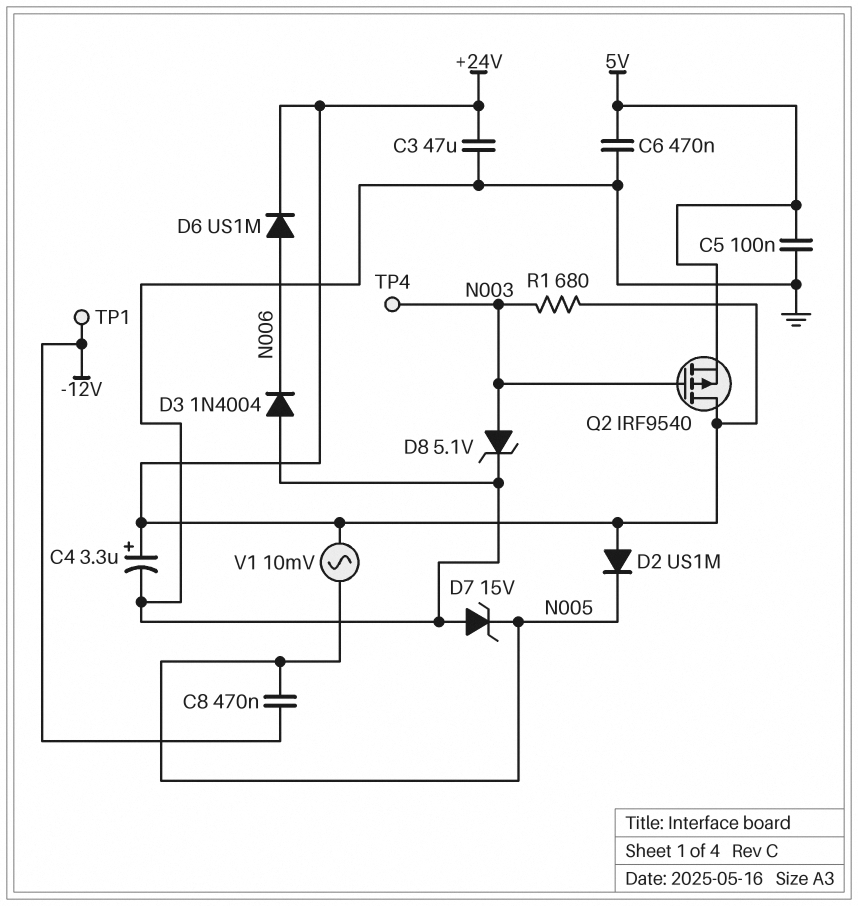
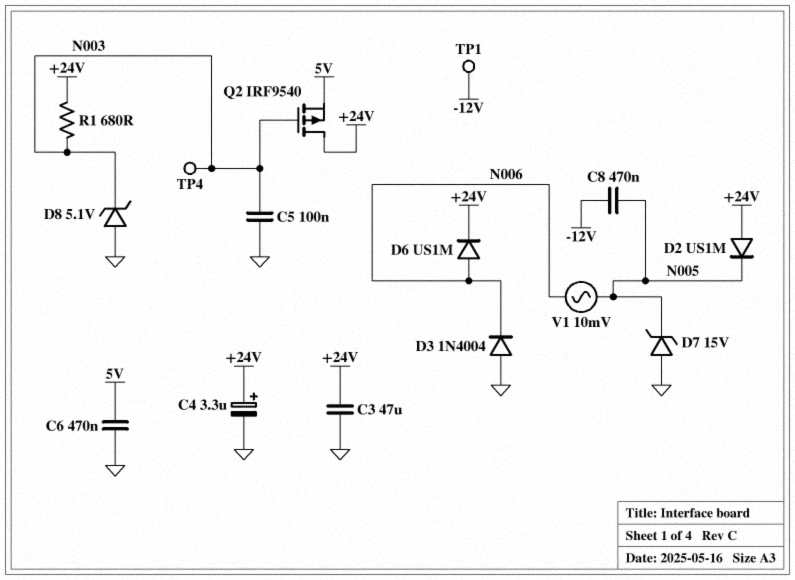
C5: 100nF (5V, GND) -> 100nF (GND, N003)
D8: zener 5.1V (A N003, K GND) -> zener 5.1V (A GND, K N003)
V1: AC 10mV (+24V, N005) -> AC 10mV (N005, N006)

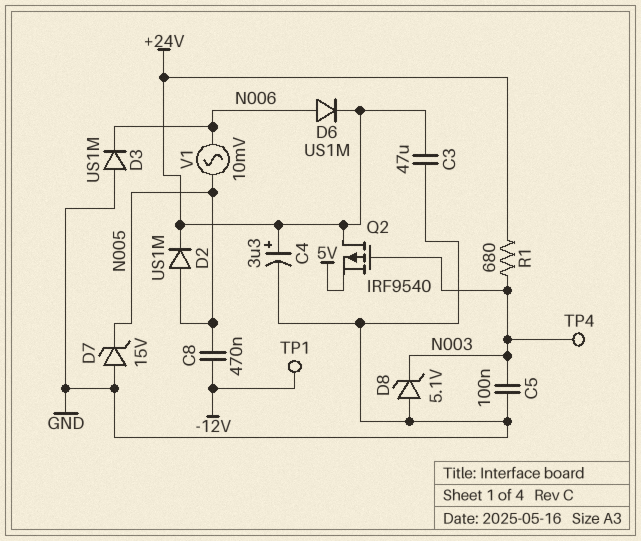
C6: 470nF (5V, GND) -> none
D2: diode US1M (A +24V, K N005) -> diode US1M (A N005, K +24V)
D3: diode 1N4004 (A GND, K N006) -> diode US1M (A GND, K N006)

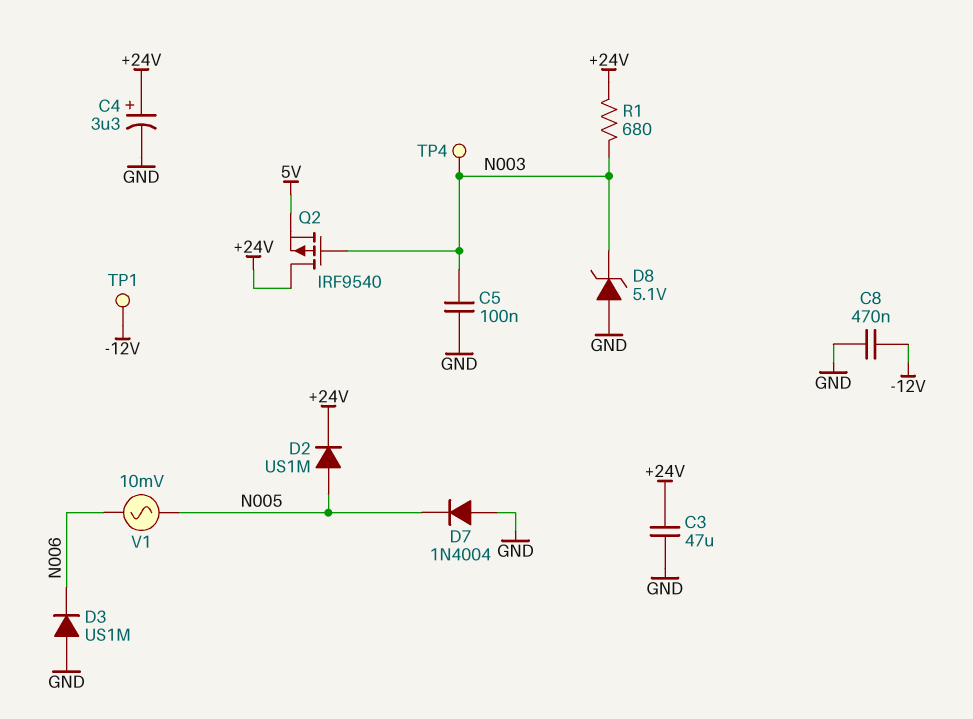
C8: 470nF (-12V, N005) -> 470nF (-12V, GND)
D6: diode US1M (A N006, K +24V) -> none
D7: zener 15V (A GND, K N005) -> diode 1N4004 (A GND, K N005)

